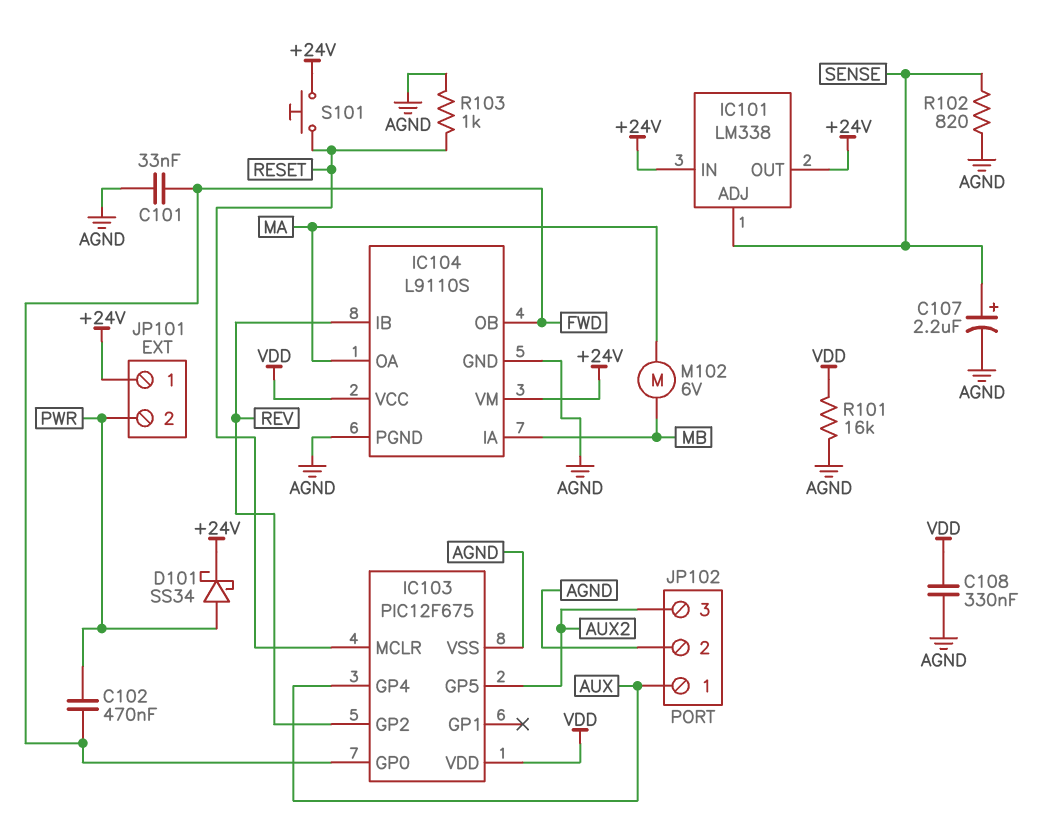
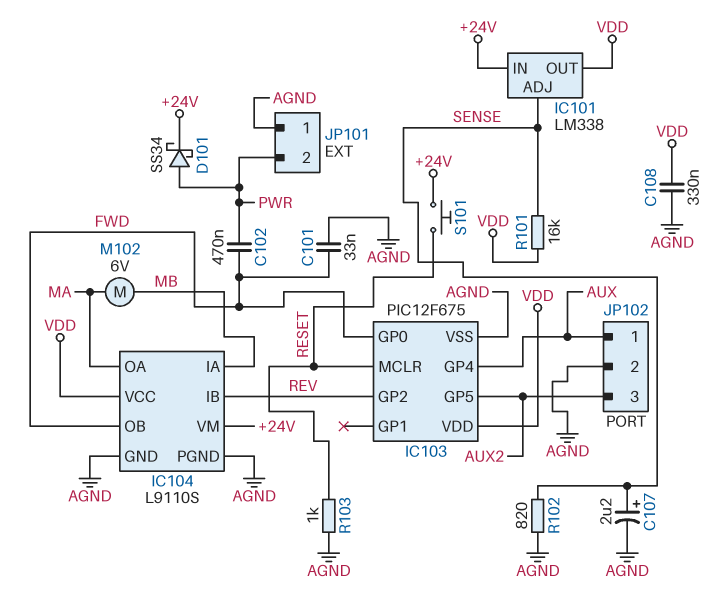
IC101 pin OUT: +24V -> VDD
JP101 pin 1: +24V -> AGND
R101: 16k (AGND, VDD) -> 16k (SENSE, VDD)

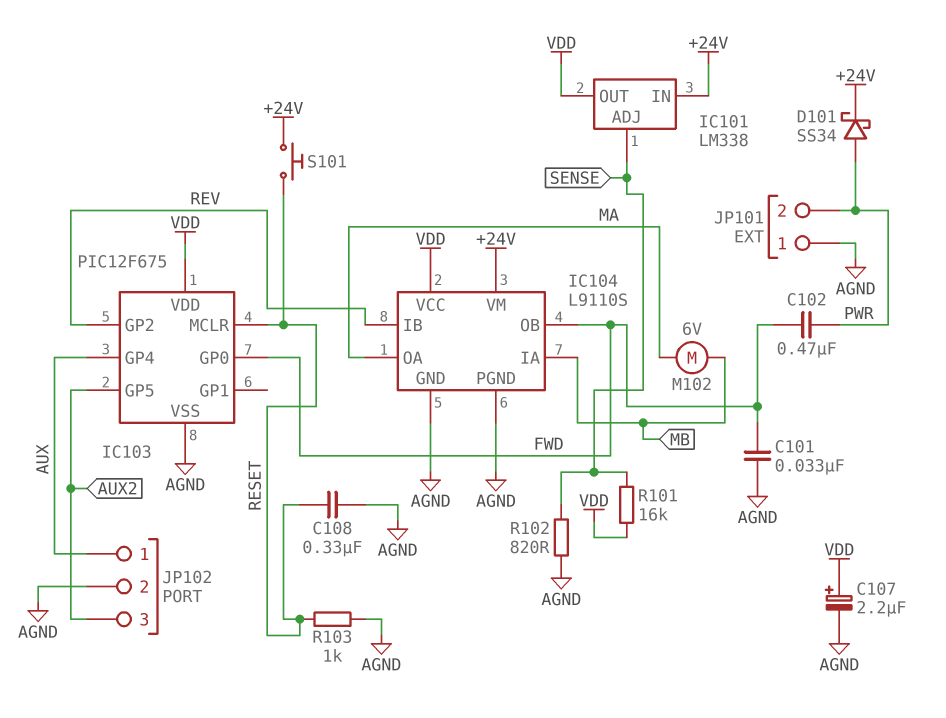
C107: 2.2uF (plus SENSE, minus AGND) -> 2.2uF (plus VDD, minus AGND)
C108: 330nF (AGND, VDD) -> 330nF (AGND, RESET)

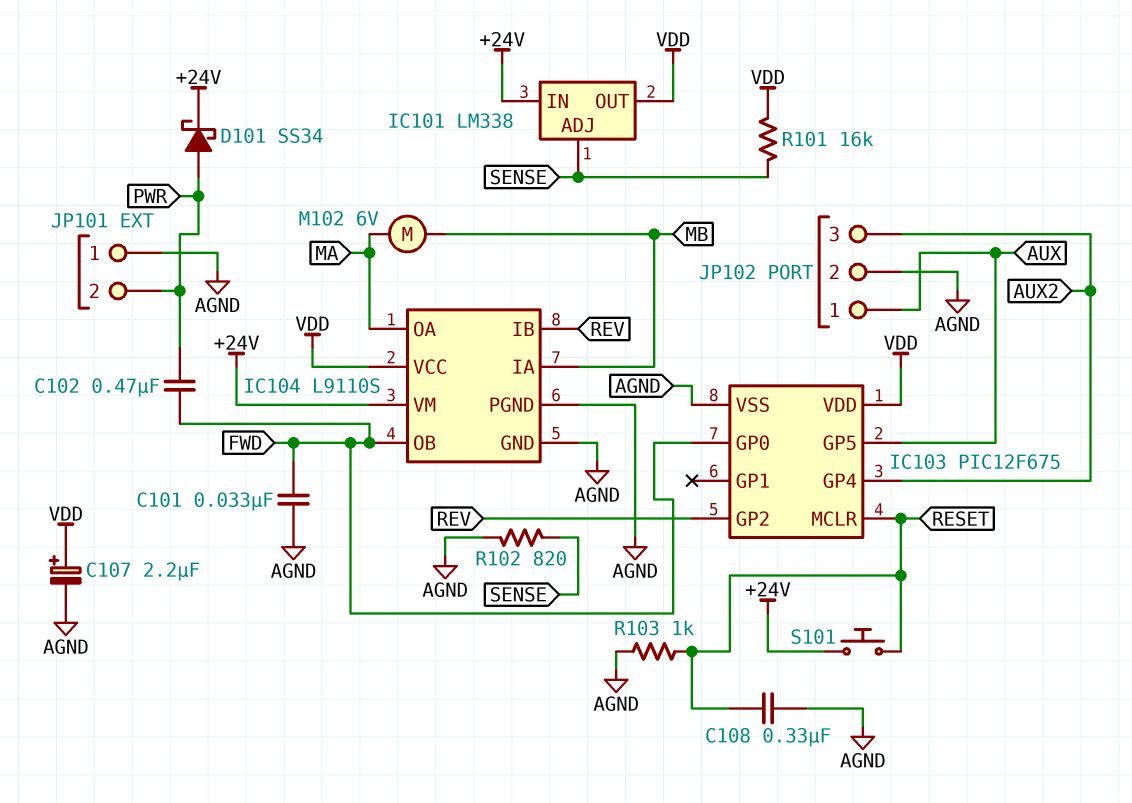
IC103 pin GP4: AUX -> AUX2
IC103 pin GP5: AUX2 -> AUX

